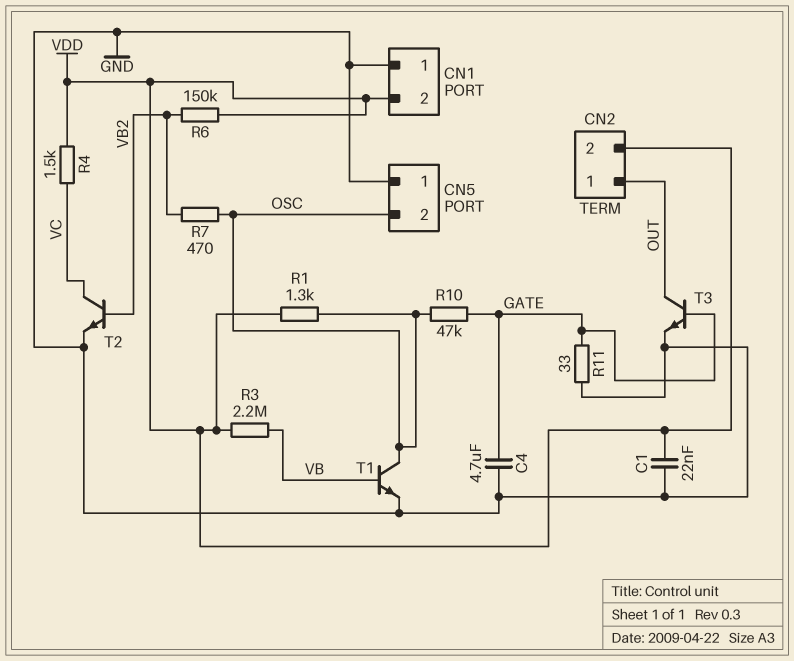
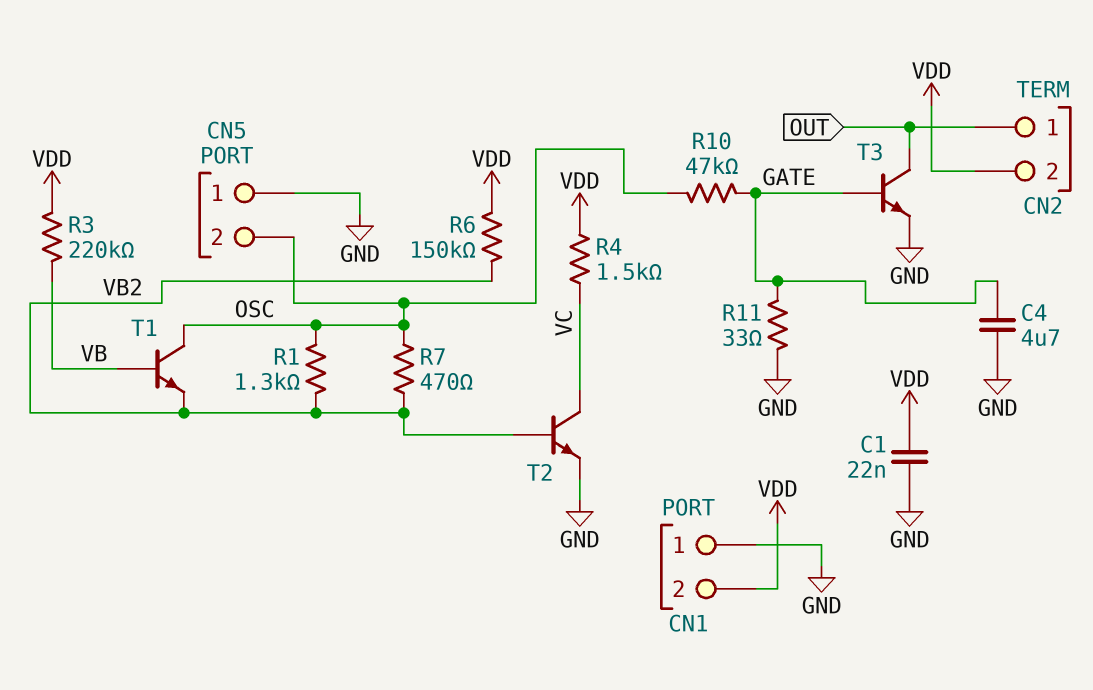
R1: 1.3k (OSC, VDD) -> 1.3k (OSC, VB2)
R3: 2.2M (VB, VDD) -> 220k (VB, VDD)
T1: NPN (B VB, C OSC, E GND) -> NPN (B VB, C OSC, E VB2)

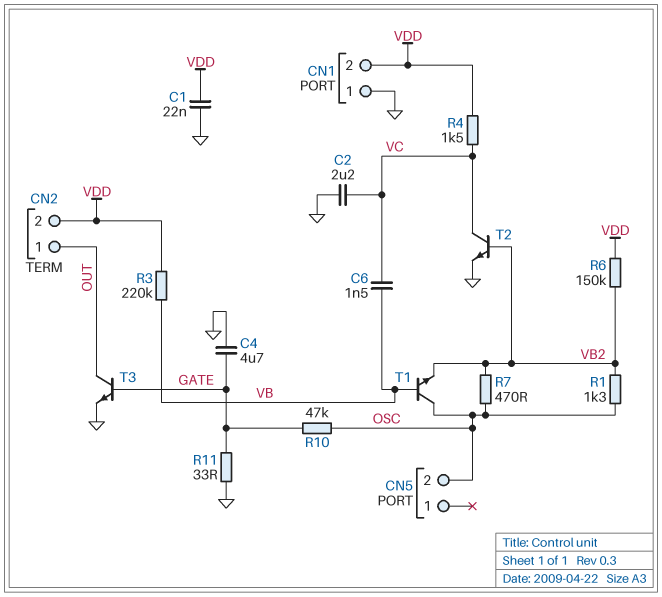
C2: none -> 2.2uF (GND, VC)
C6: none -> 1.5nF (VB, VC)
CN5 pin 1: GND -> none

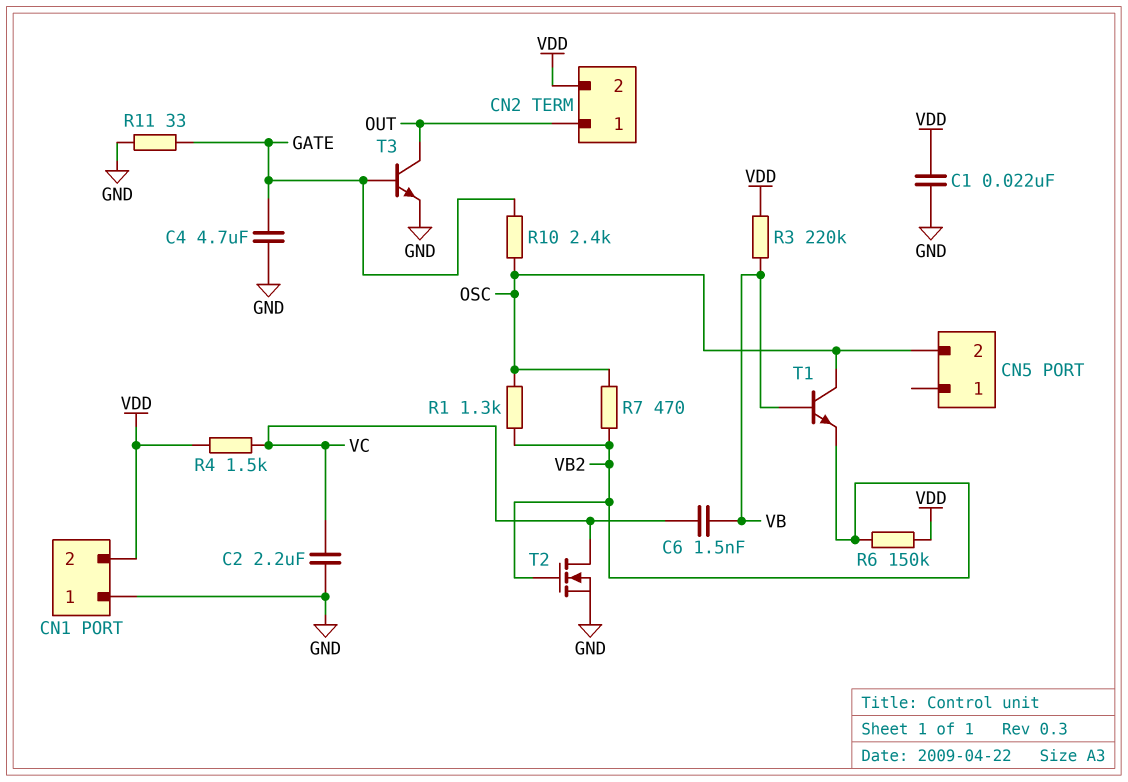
R10: 47k (GATE, OSC) -> 2.4k (GATE, OSC)
T2: NPN (B VB2, C VC, E GND) -> NMOS (G VB2, D VC, S GND)

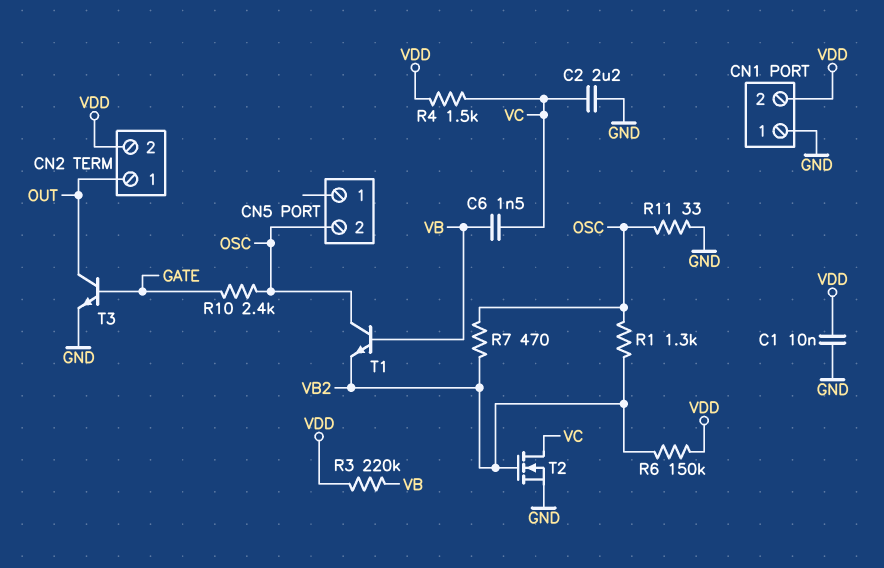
C1: 22nF (GND, VDD) -> 10nF (GND, VDD)
C4: 4.7uF (GATE, GND) -> none
R11: 33 (GATE, GND) -> 33 (GND, OSC)

